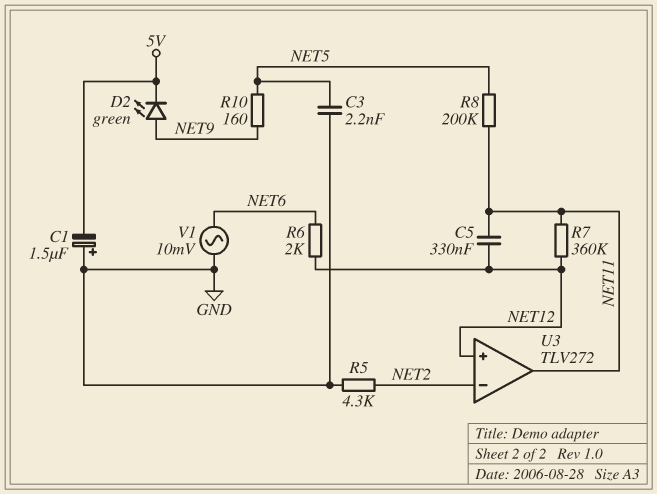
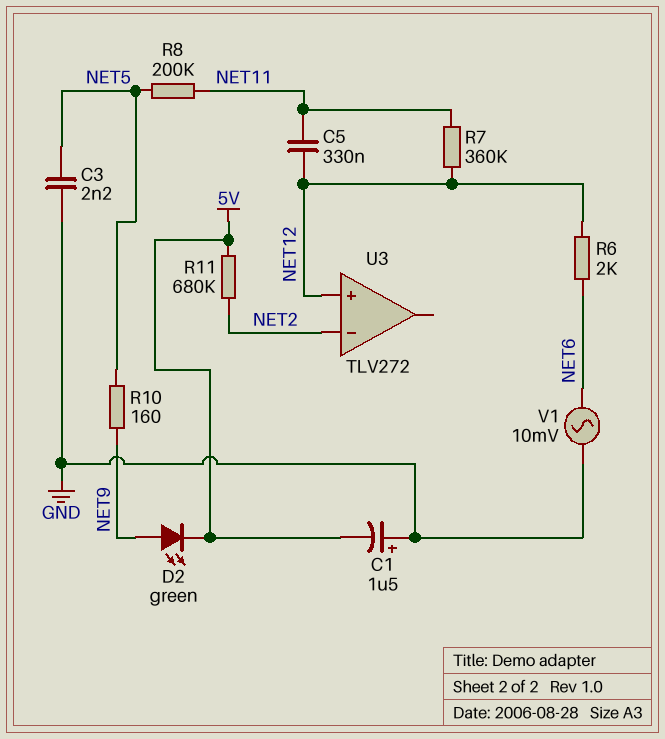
R5: 4.3k (GND, NET2) -> none
R11: none -> 680k (5V, NET2)
U3 pin out: NET11 -> none

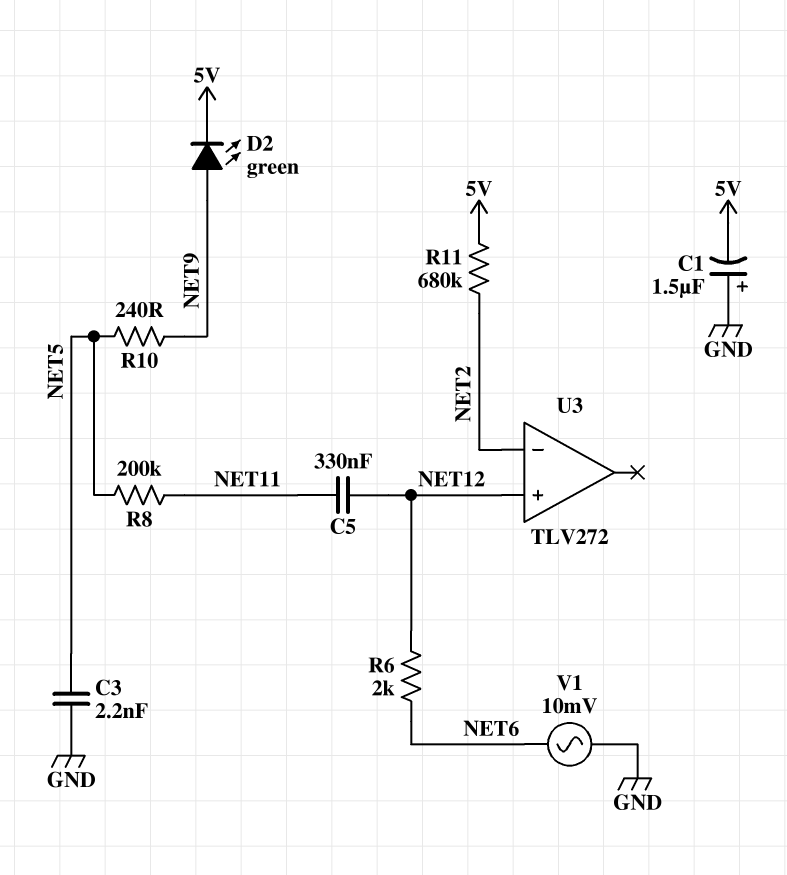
R7: 360k (NET11, NET12) -> none
R10: 160 (NET5, NET9) -> 240 (NET5, NET9)

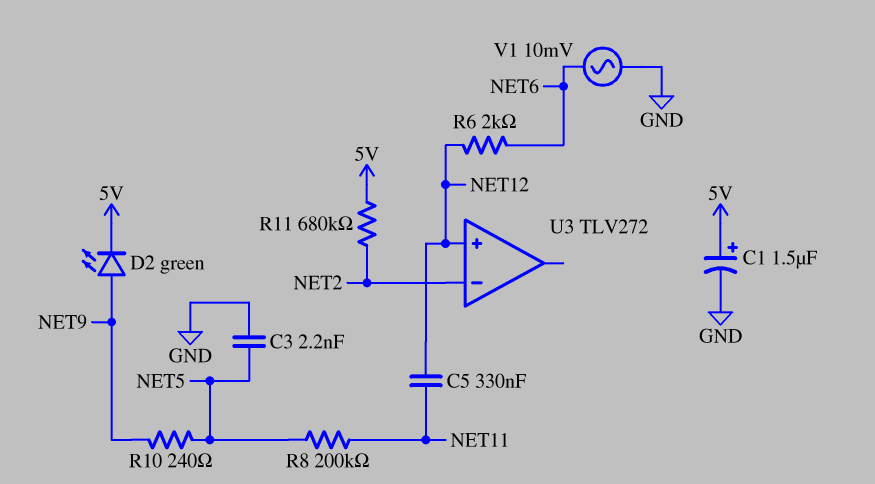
C1: 1.5uF (plus GND, minus 5V) -> 1.5uF (plus 5V, minus GND)

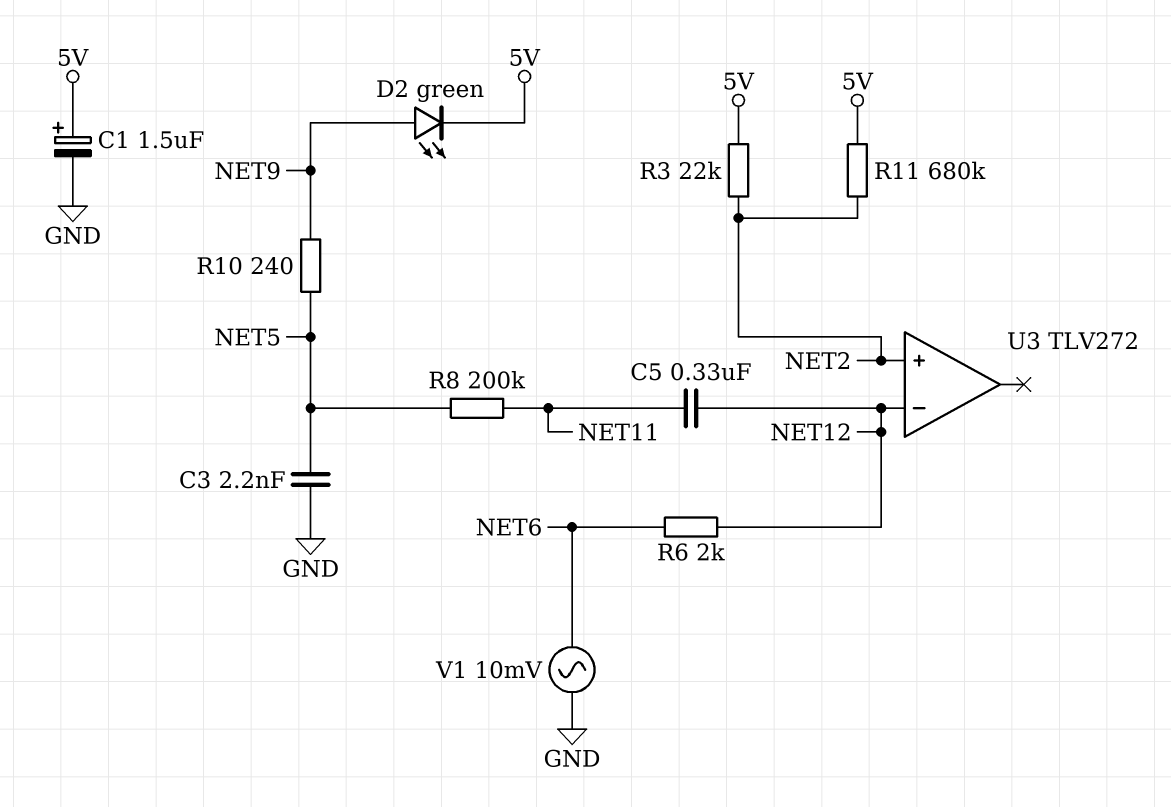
R3: none -> 22k (5V, NET2)
U3 pin in+: NET12 -> NET2
U3 pin in-: NET2 -> NET12

